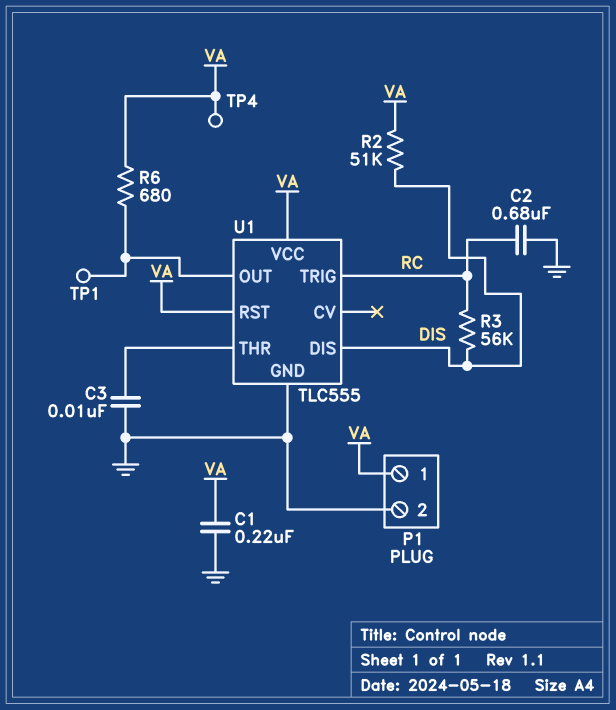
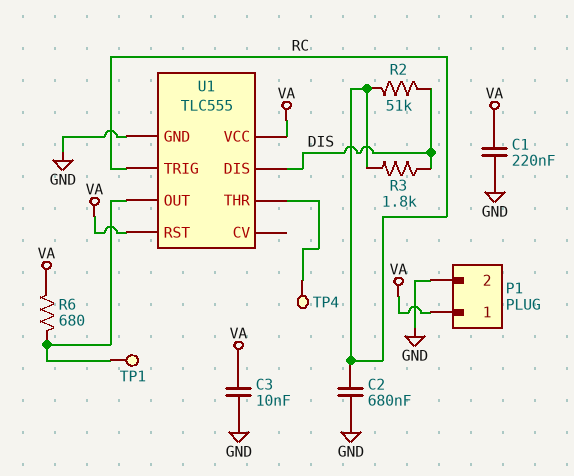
C3: 10nF (GND, U1/THR) -> 10nF (GND, VA)
R2: 51k (DIS, VA) -> 51k (DIS, RC)
R3: 56k (DIS, RC) -> 1.8k (DIS, RC)
TP4: test point (VA) -> test point (U1/THR)

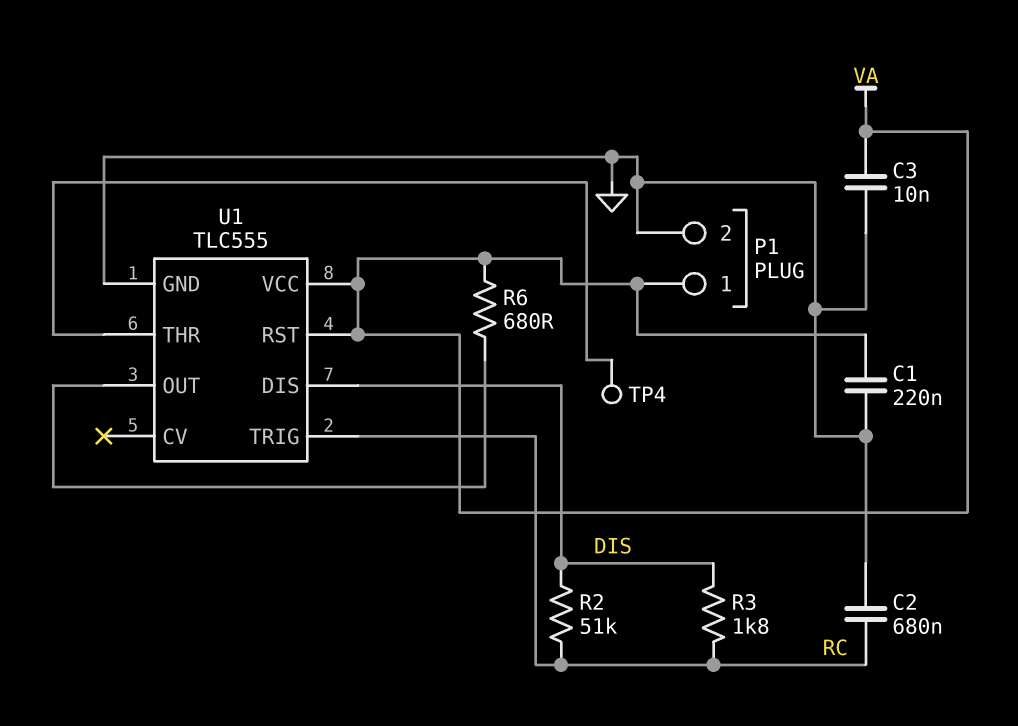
TP1: test point (U1/OUT) -> none

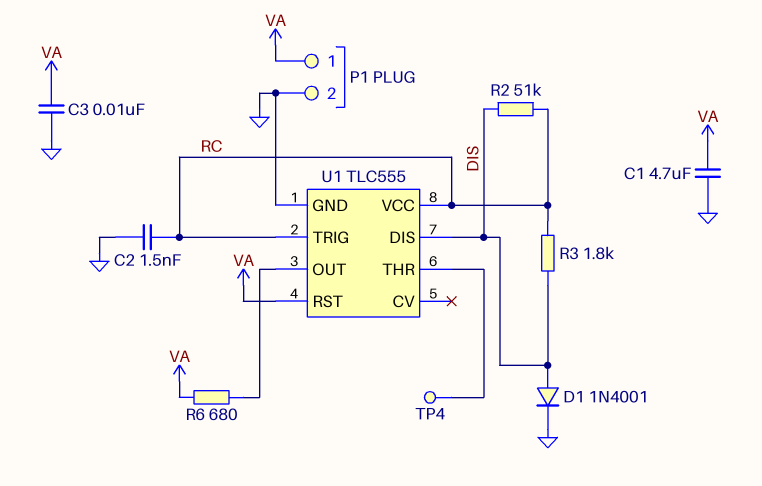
C1: 220nF (GND, VA) -> 4.7uF (GND, VA)
C2: 680nF (GND, RC) -> 1.5nF (GND, RC)
D1: none -> diode 1N4001 (A DIS, K GND)
U1 pin VCC: VA -> RC

